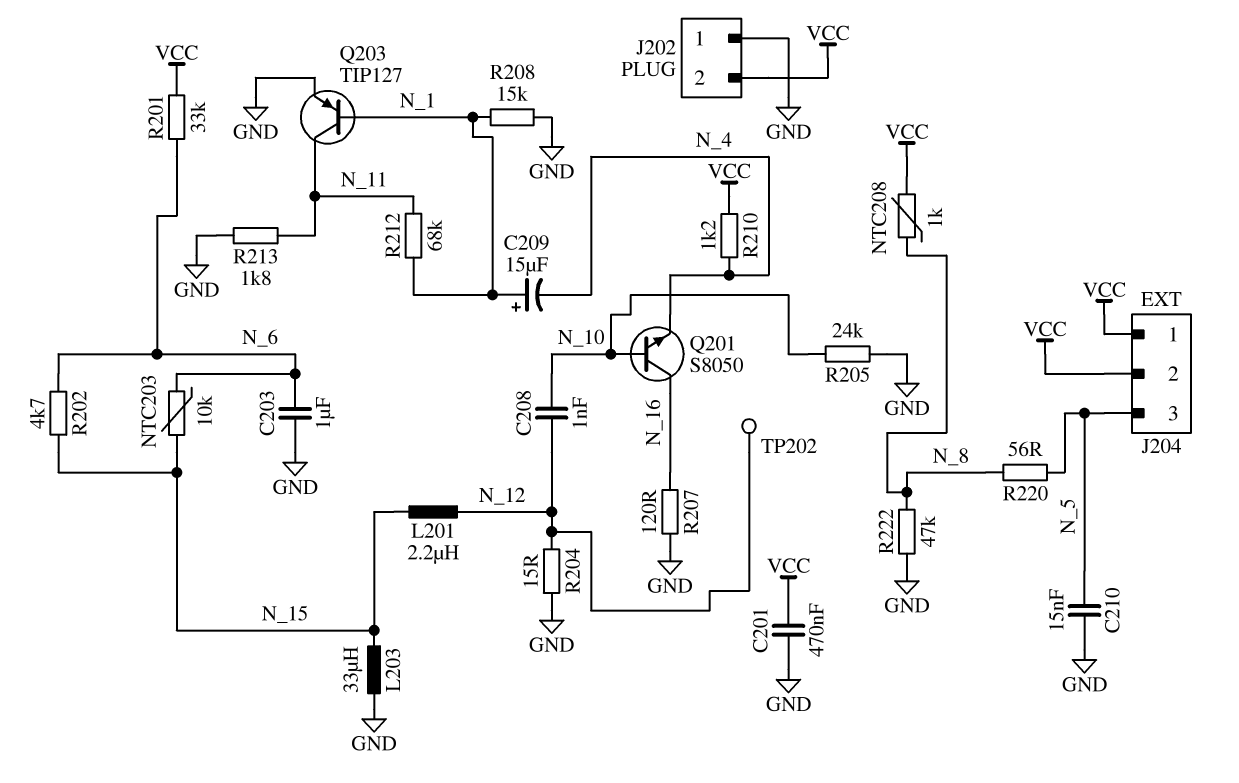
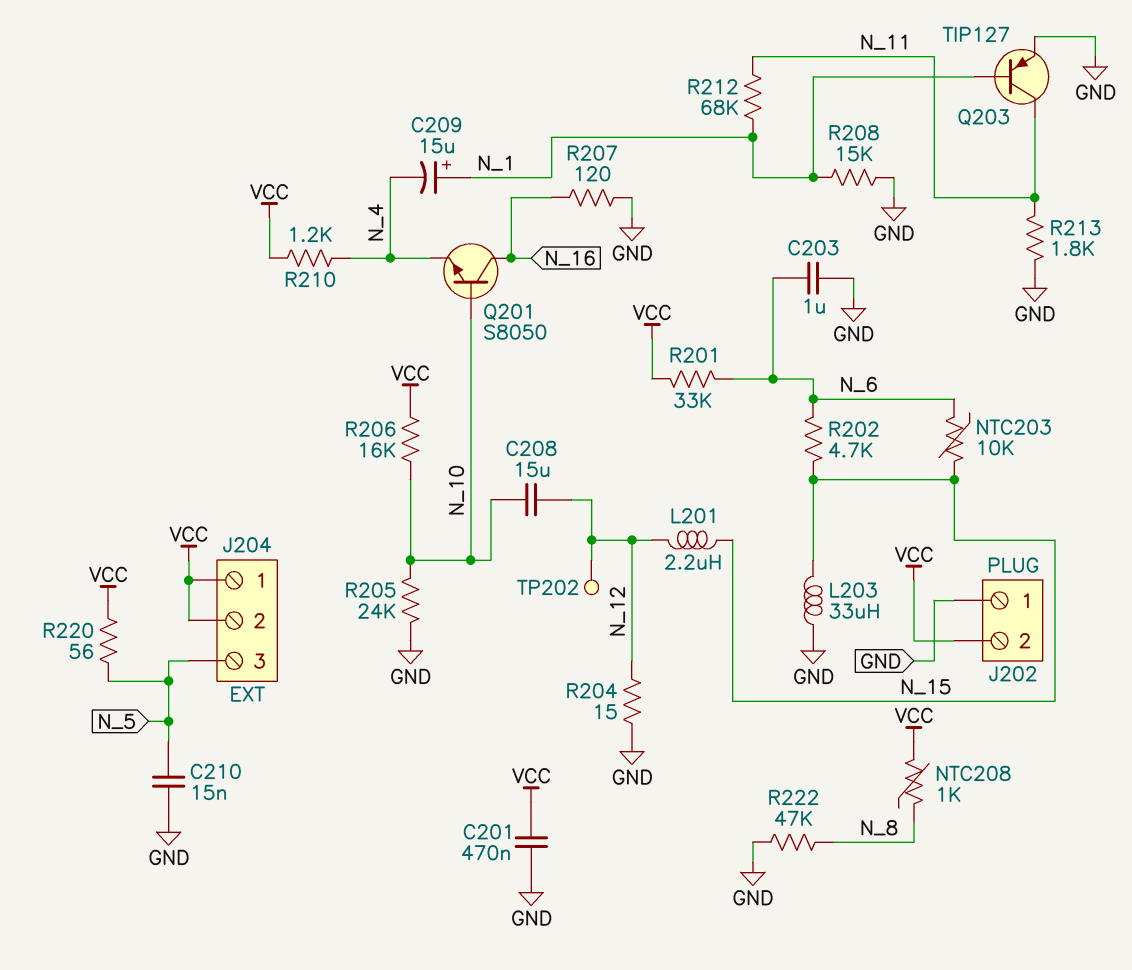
C208: 1nF (N_10, N_12) -> 15uF (N_10, N_12)
R206: none -> 16k (N_10, VCC)
R220: 56 (N_5, N_8) -> 56 (N_5, VCC)

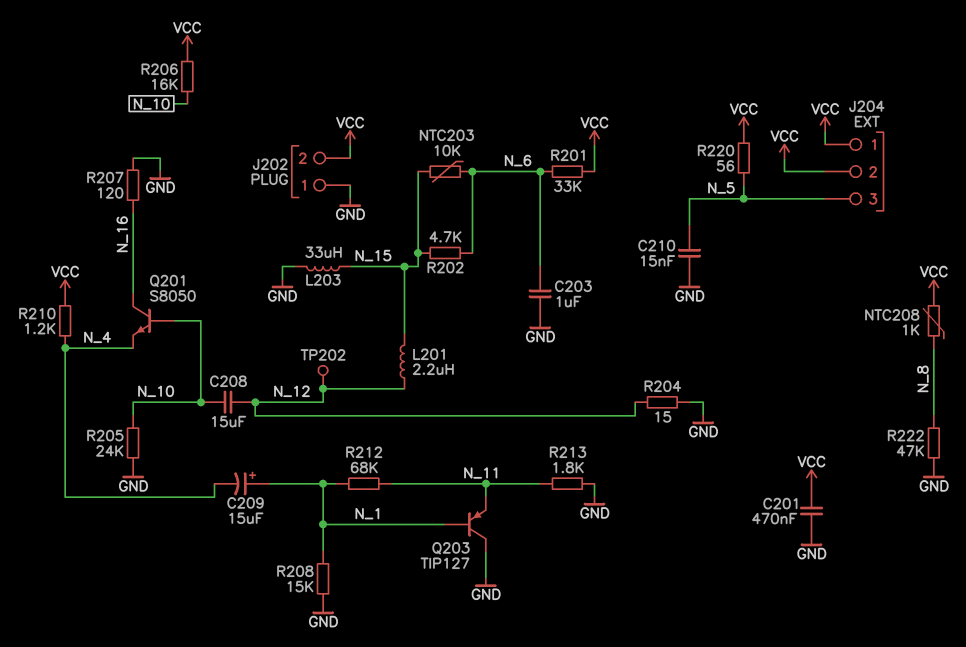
Q203: PNP TIP127 (B N_1, C N_11, E GND) -> PNP TIP127 (B N_1, C GND, E N_11)

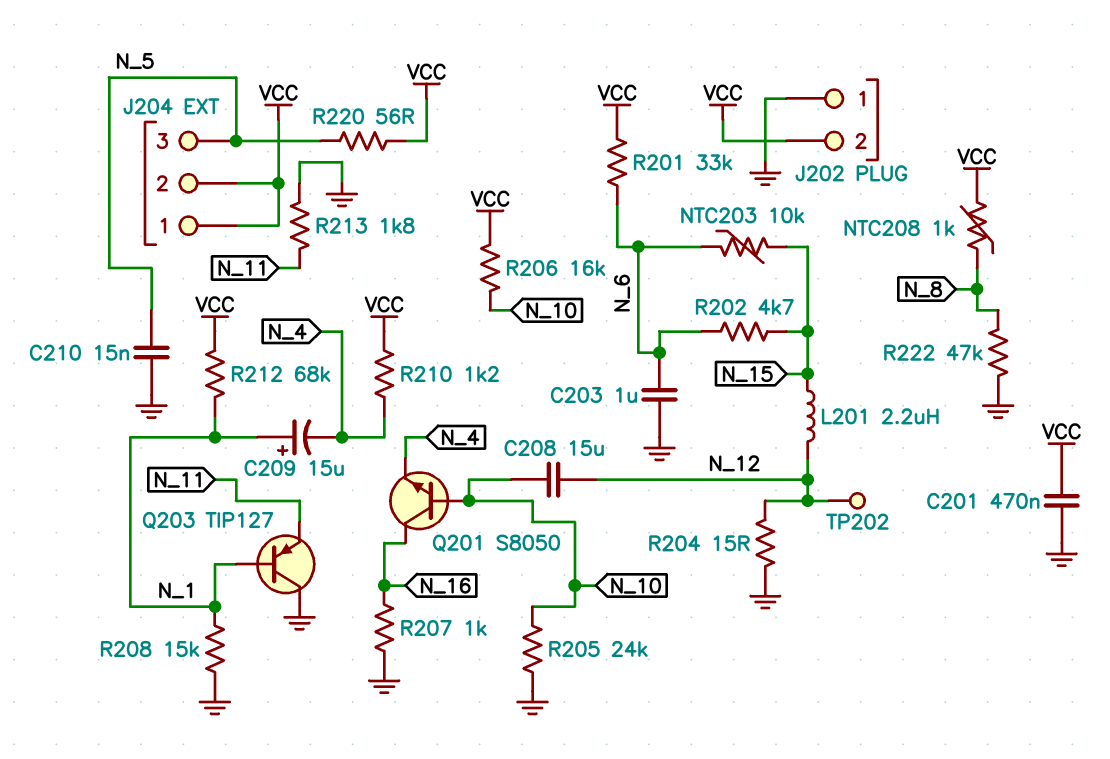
L203: 33uH (GND, N_15) -> none
R207: 120 (GND, N_16) -> 1k (GND, N_16)
R212: 68k (N_1, N_11) -> 68k (N_1, VCC)

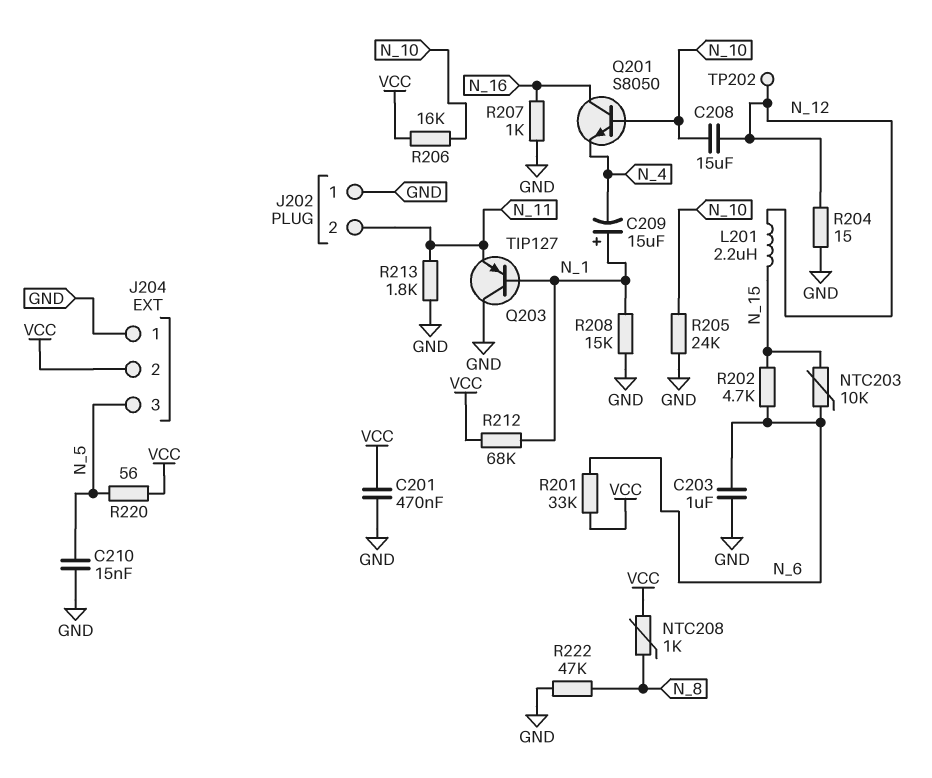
J202 pin 2: VCC -> N_11
J204 pin 1: VCC -> GND
R210: 1.2k (N_4, VCC) -> none

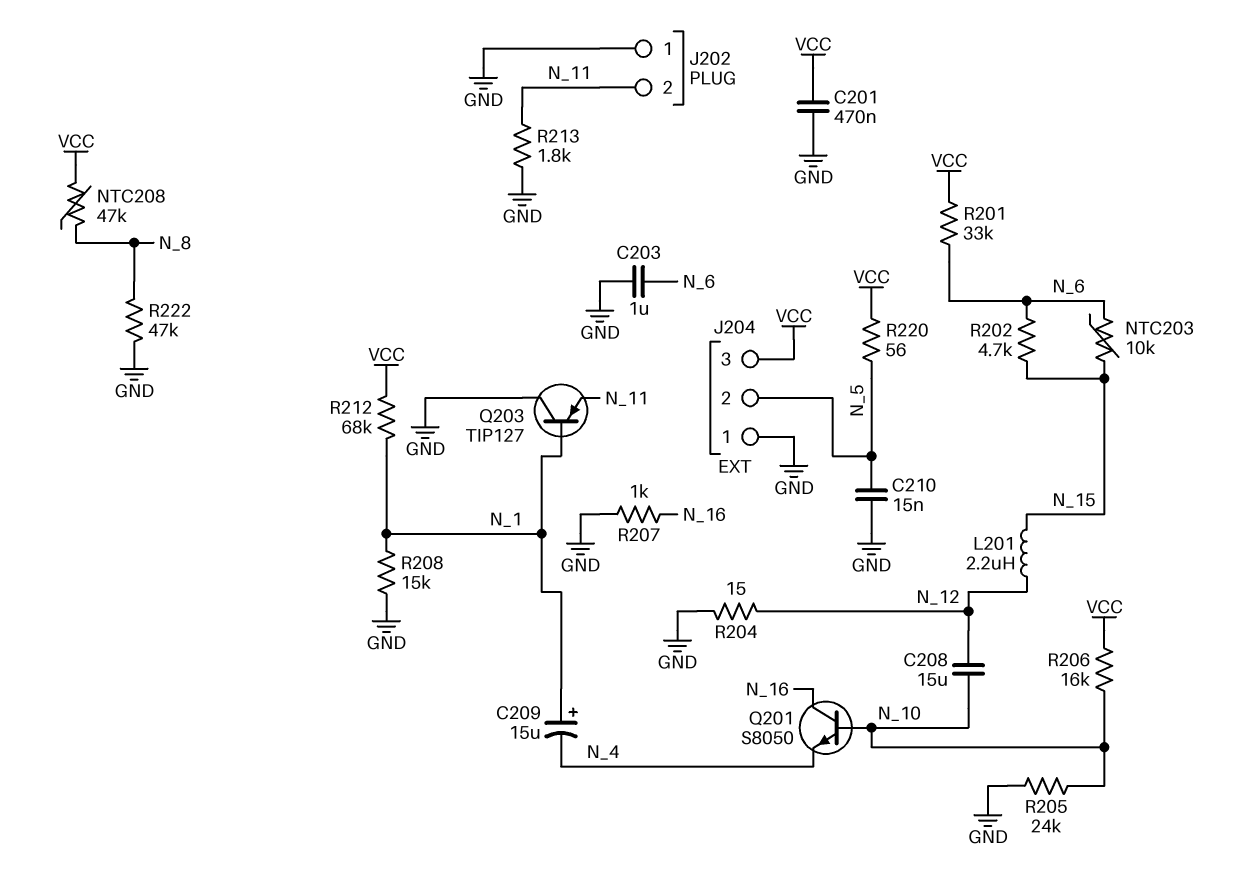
J204 pin 2: VCC -> N_5
J204 pin 3: N_5 -> VCC
NTC208: 1k (N_8, VCC) -> 47k (N_8, VCC)
TP202: test point (N_12) -> none

